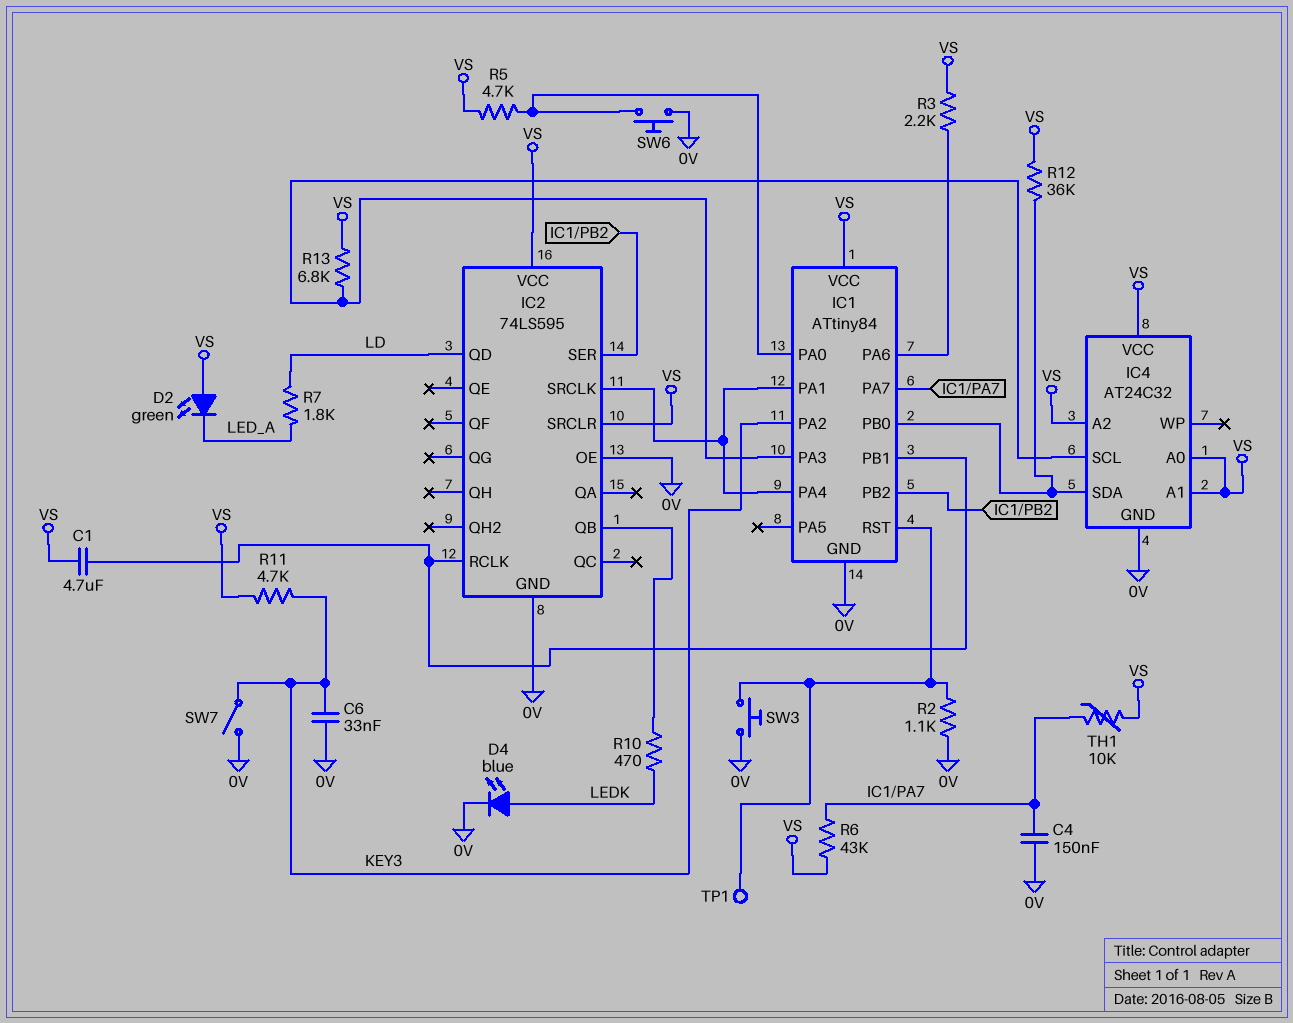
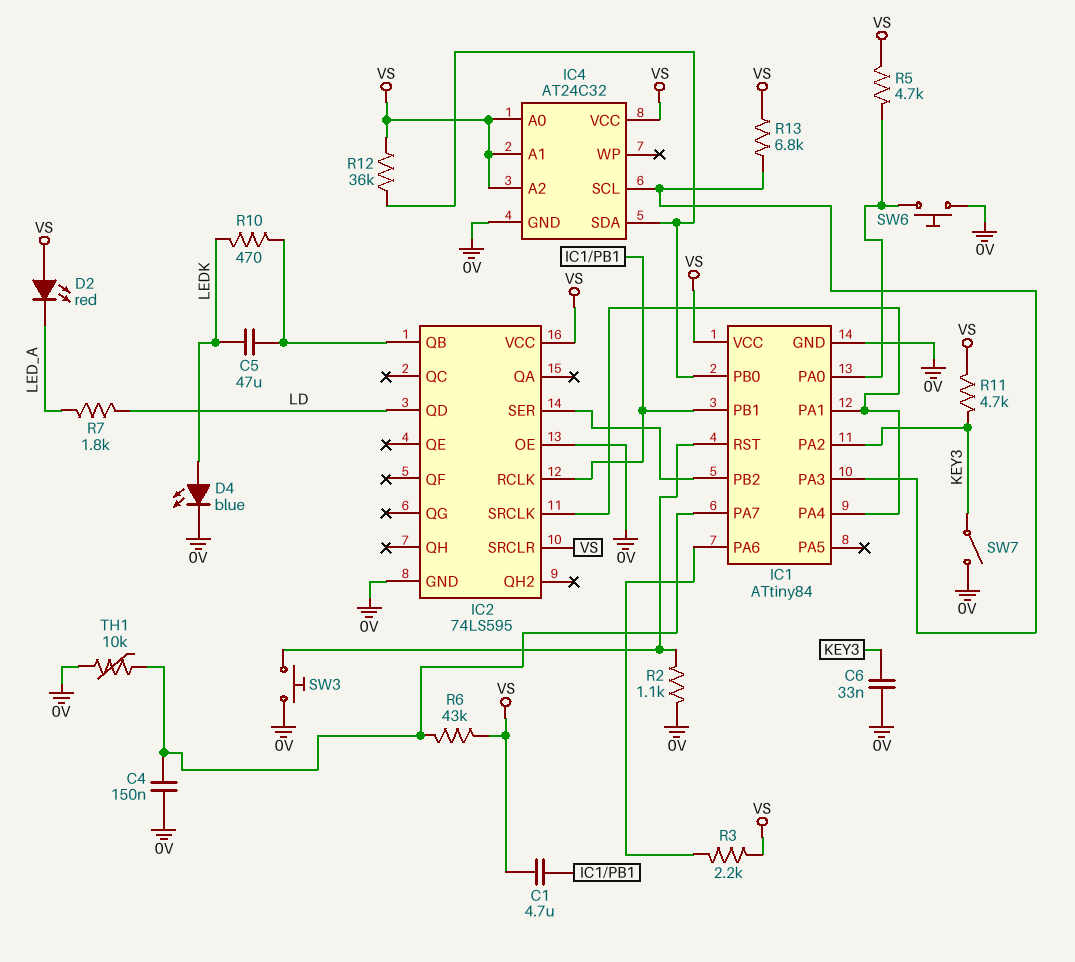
C5: none -> 47uF (IC2/QB, LEDK)
D2: LED green (A VS, K LED_A) -> LED red (A VS, K LED_A)
TH1: 10k (IC1/PA7, VS) -> 10k (0V, IC1/PA7)
TP1: test point (IC1/RST) -> none

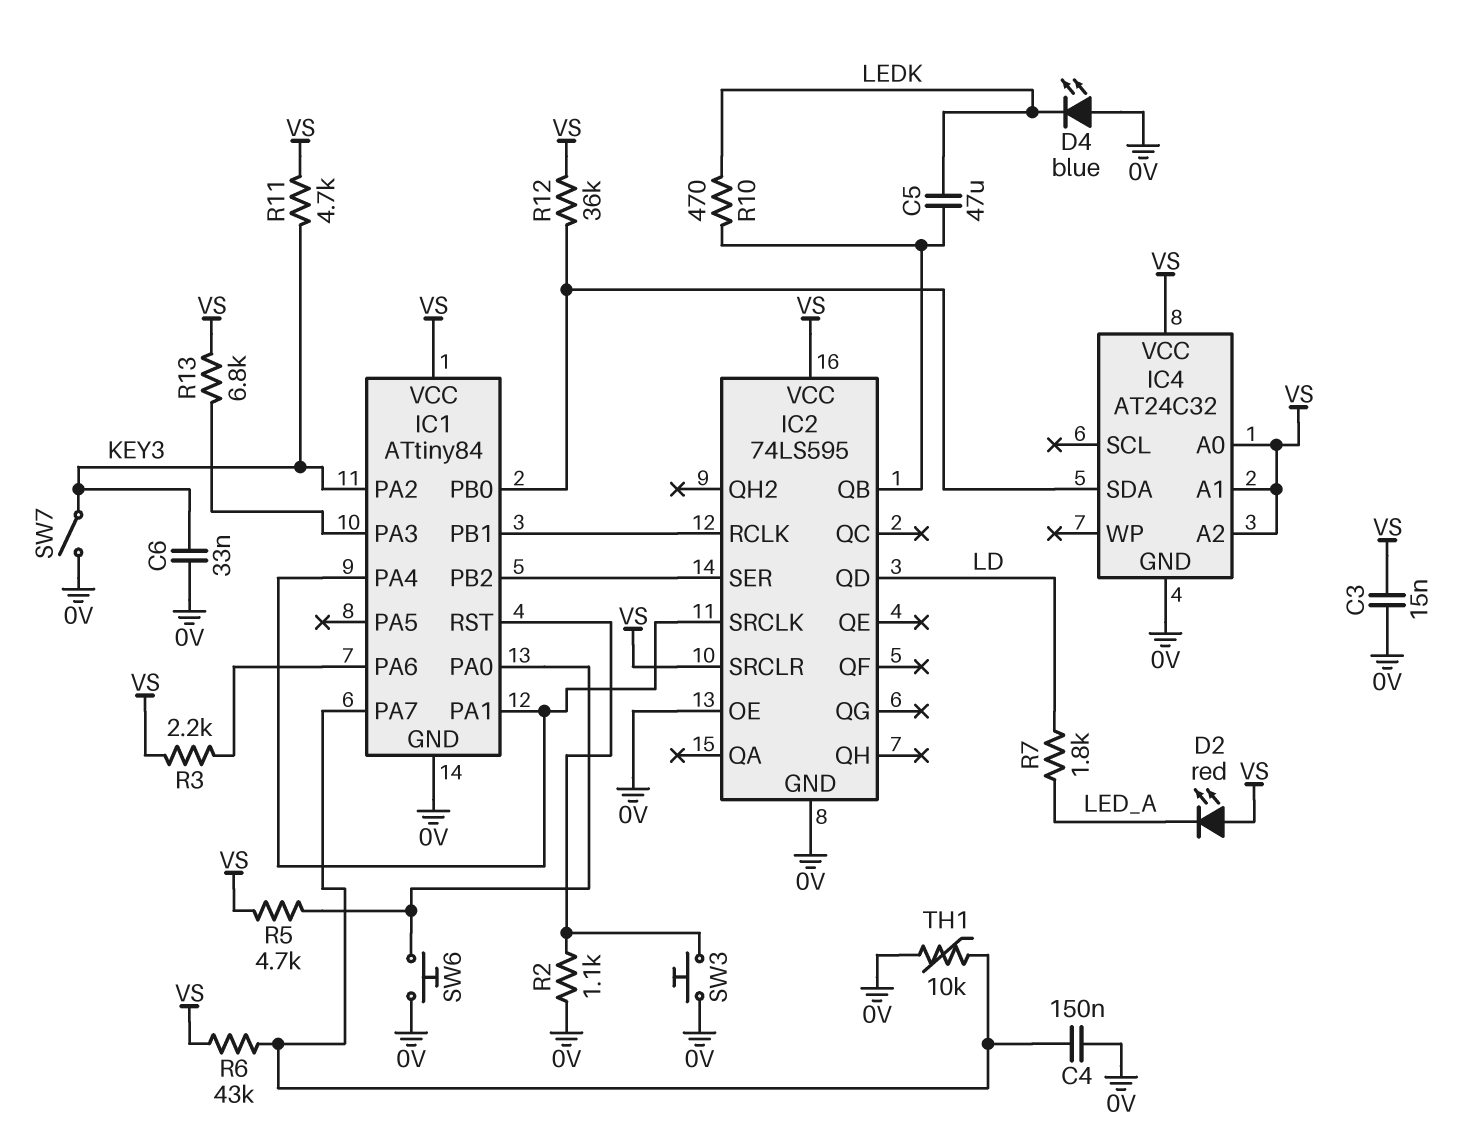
C1: 4.7uF (IC1/PB1, VS) -> none
C3: none -> 15nF (0V, VS)
D4: LED blue (A LEDK, K 0V) -> LED blue (A 0V, K LEDK)
IC4 pin SCL: IC1/PA3 -> none

